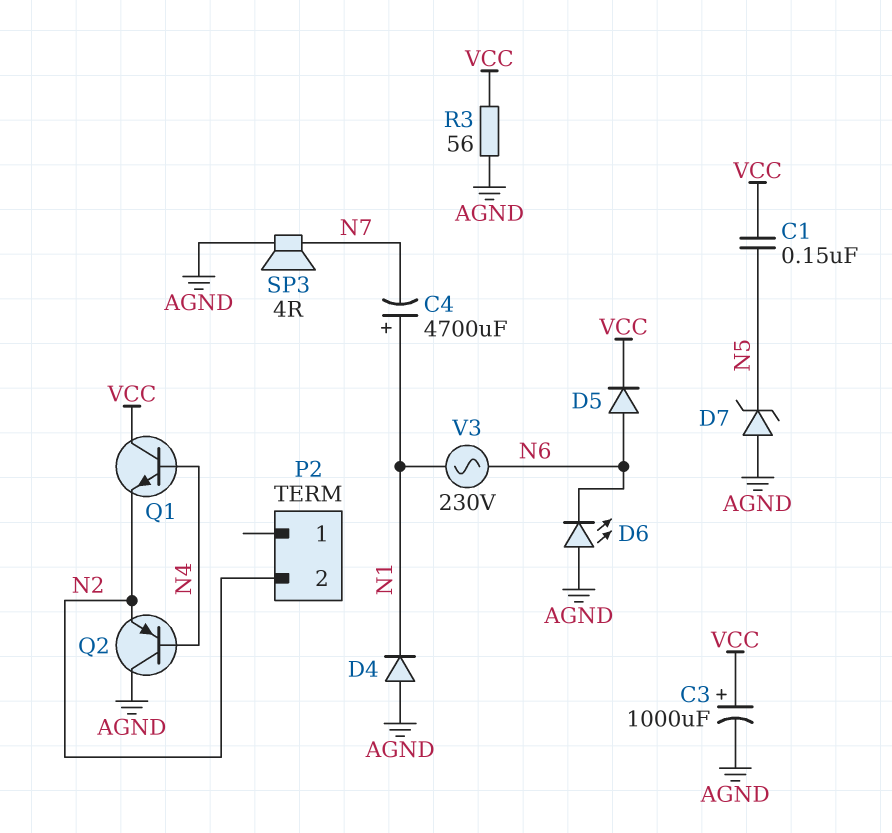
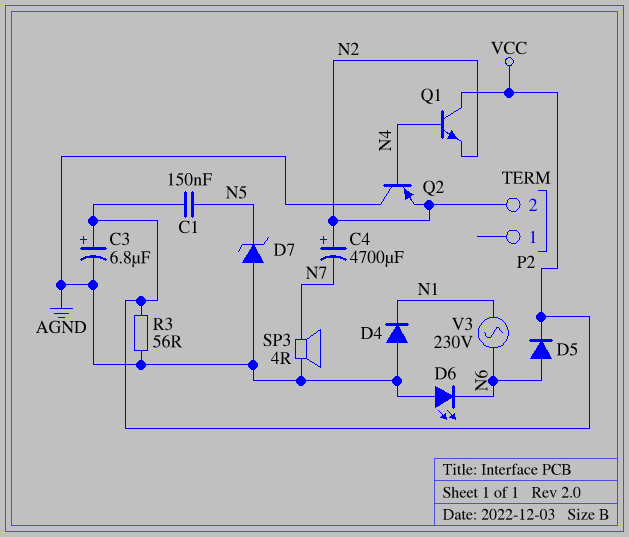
C3: 1000uF (plus VCC, minus AGND) -> 6.8uF (plus VCC, minus AGND)
C4: 4700uF (plus N1, minus N7) -> 4700uF (plus N2, minus N7)

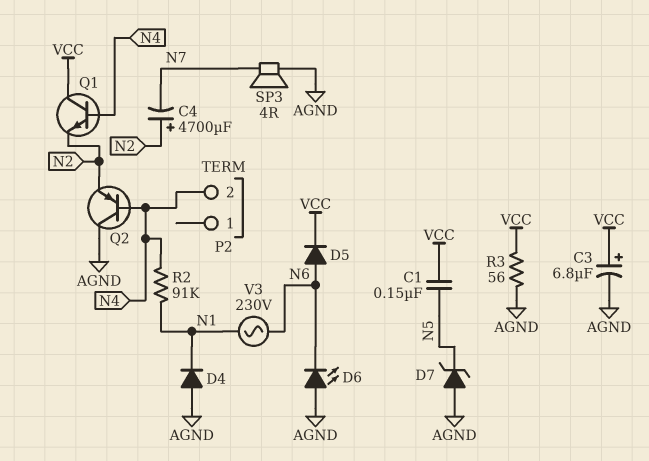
P2 pin 2: N2 -> N4
R2: none -> 91k (N1, N4)

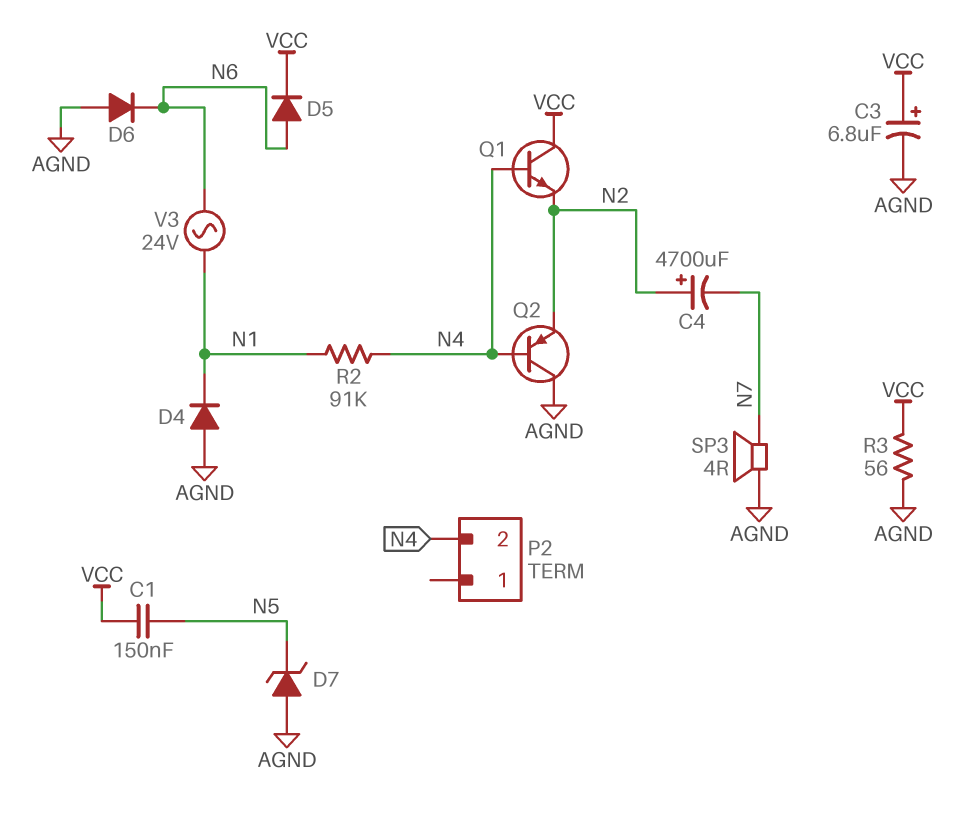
D6: LED (A AGND, K N6) -> diode (A AGND, K N6)
V3: AC 230V (N1, N6) -> AC 24V (N1, N6)

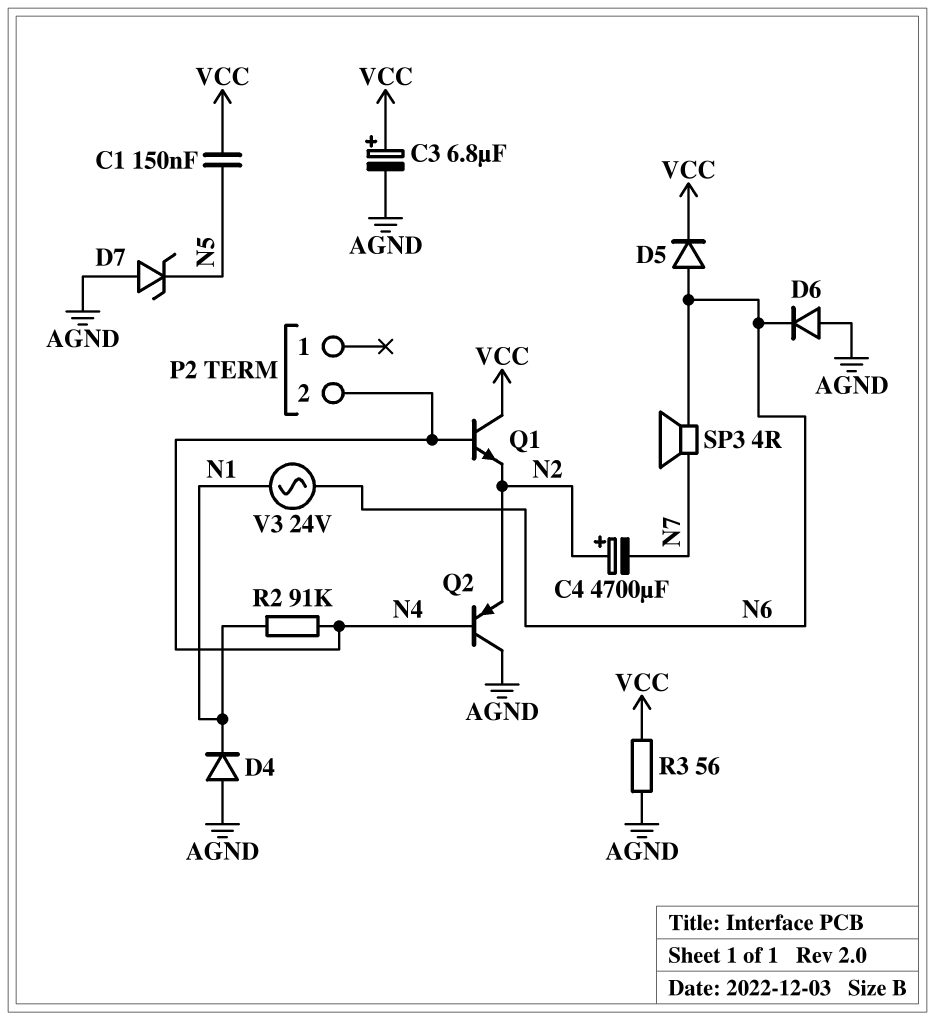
SP3: speaker 4R (AGND, N7) -> speaker 4R (N6, N7)

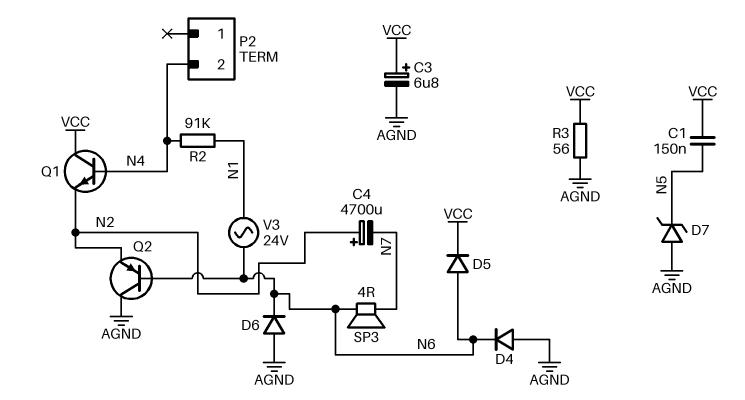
D4: diode (A AGND, K N1) -> diode (A AGND, K N6)
Q2: PNP (B N4, C AGND, E N2) -> PNP (B N6, C AGND, E N2)

